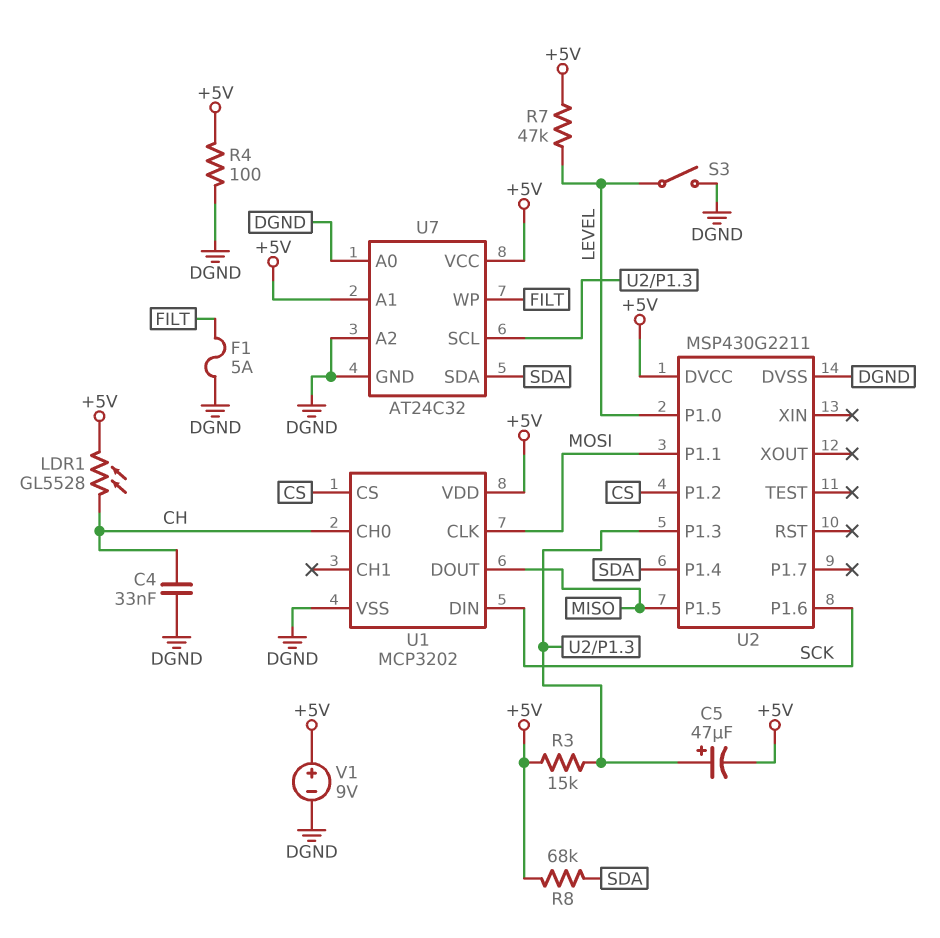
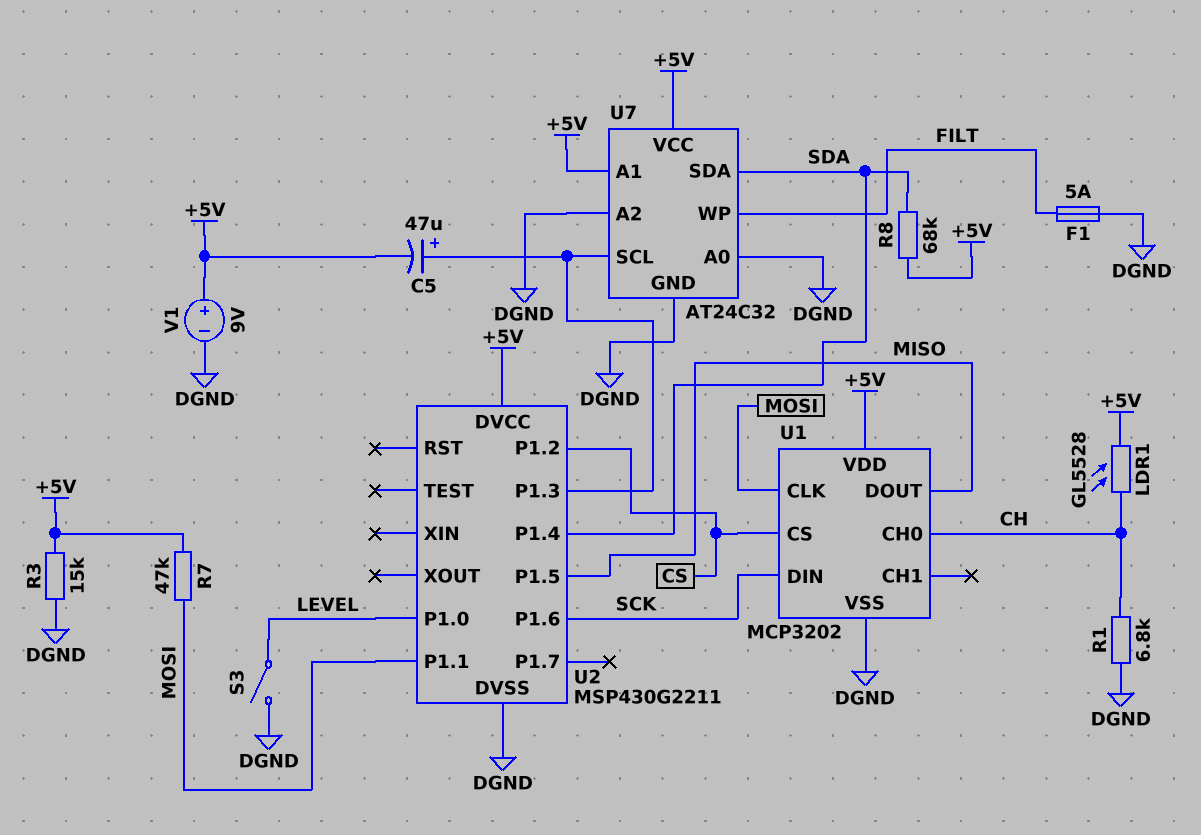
C4: 33nF (CH, DGND) -> none
R1: none -> 6.8k (CH, DGND)
R3: 15k (+5V, U2/P1.3) -> 15k (+5V, DGND)
R4: 100 (+5V, DGND) -> none
R7: 47k (+5V, LEVEL) -> 47k (+5V, MOSI)

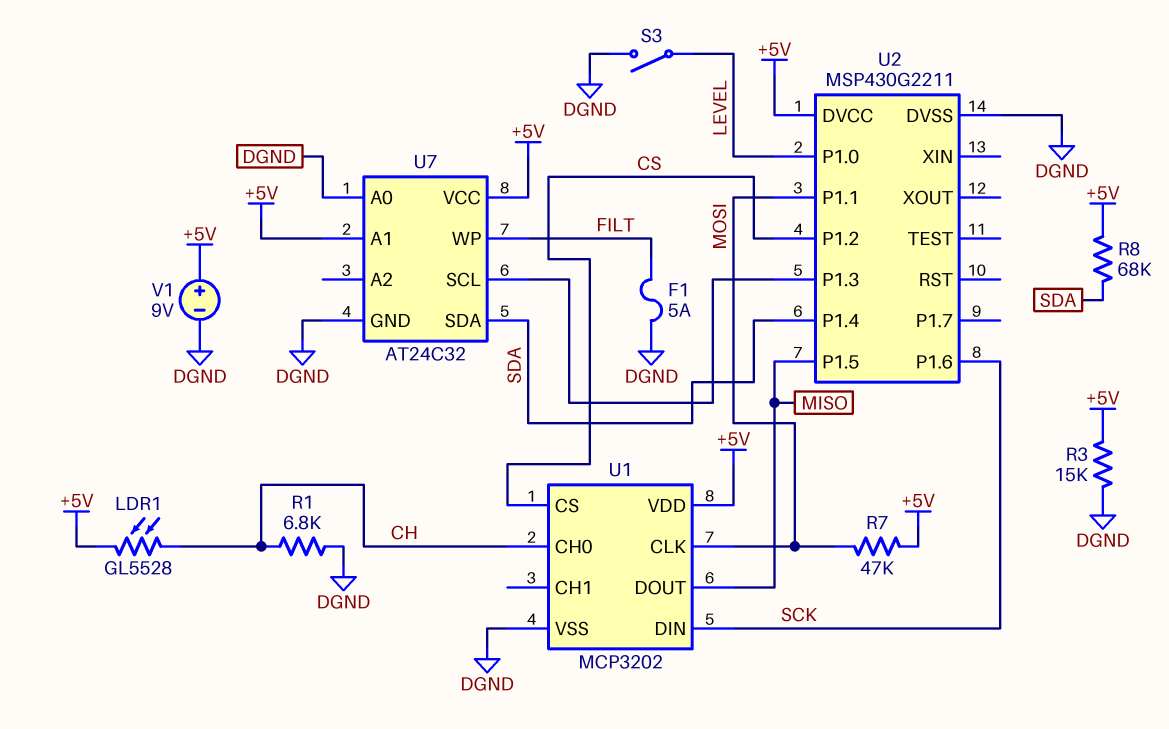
C5: 47uF (plus U2/P1.3, minus +5V) -> none
U7 pin A2: DGND -> none

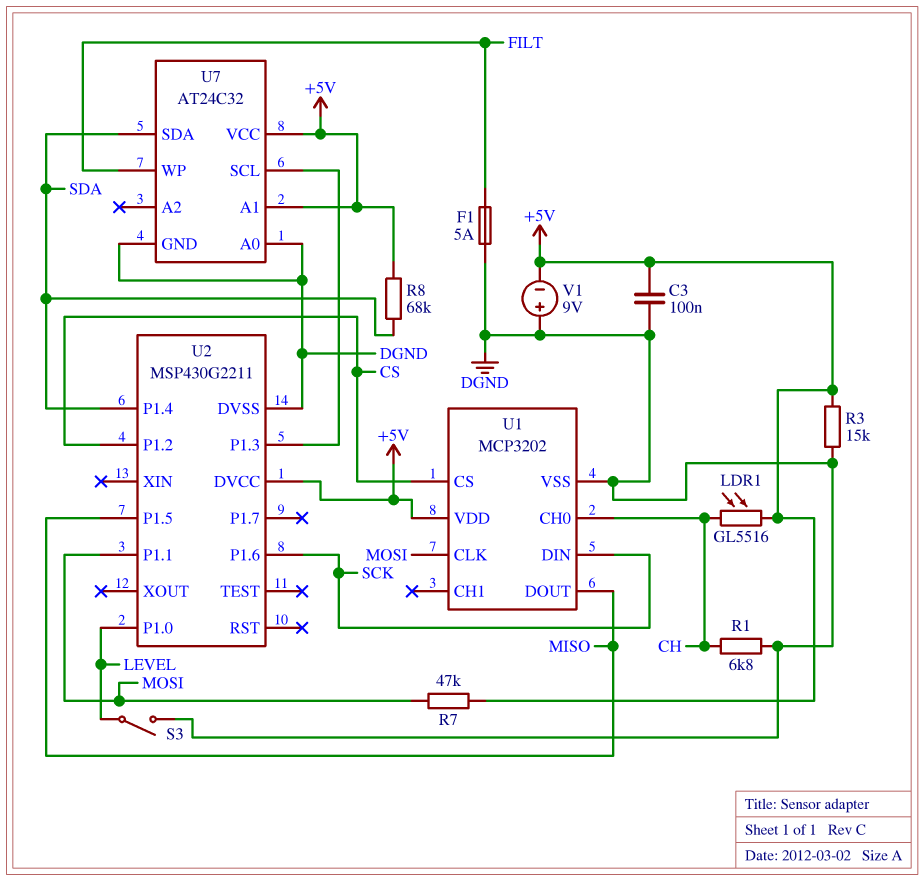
C3: none -> 100nF (+5V, DGND)
LDR1: GL5528 (+5V, CH) -> GL5516 (+5V, CH)
V1: 9V (plus +5V, minus DGND) -> 9V (plus DGND, minus +5V)

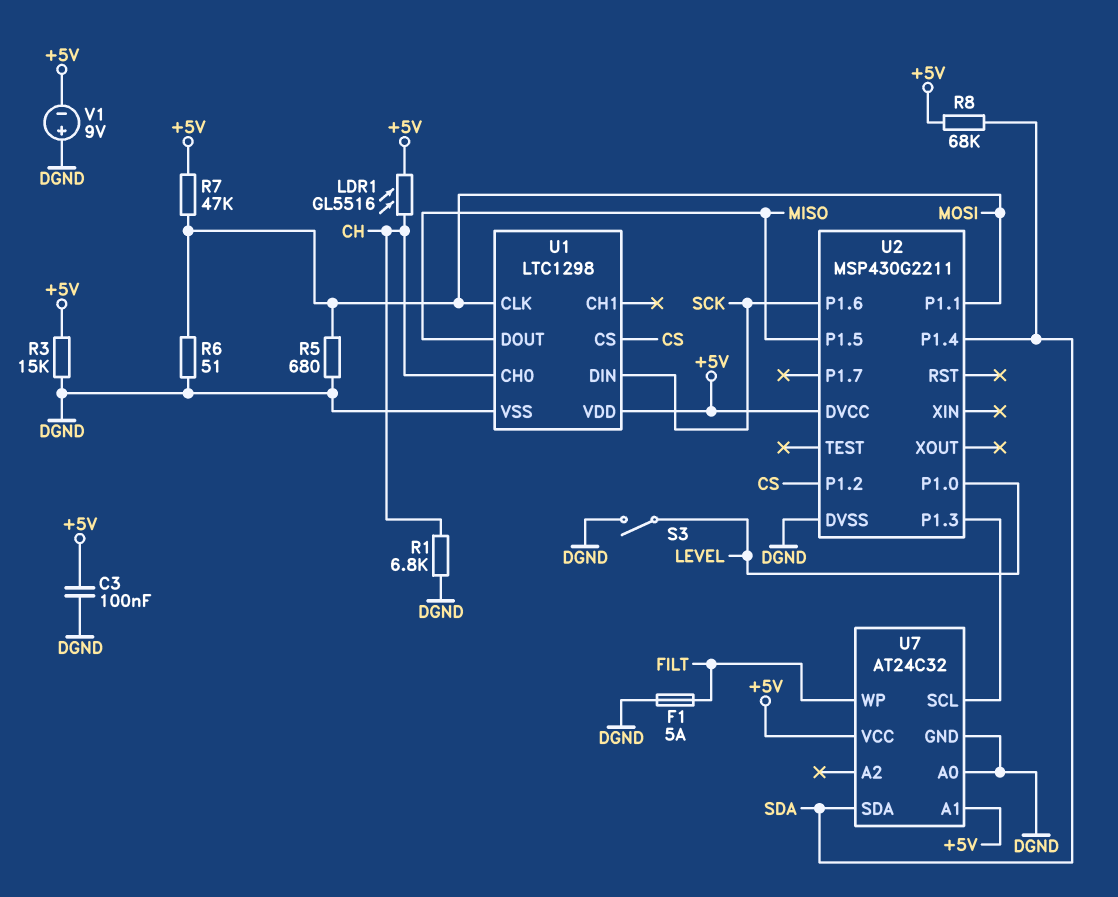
R5: none -> 680 (DGND, MOSI)
R6: none -> 51 (DGND, MOSI)
U1: MCP3202 -> LTC1298

